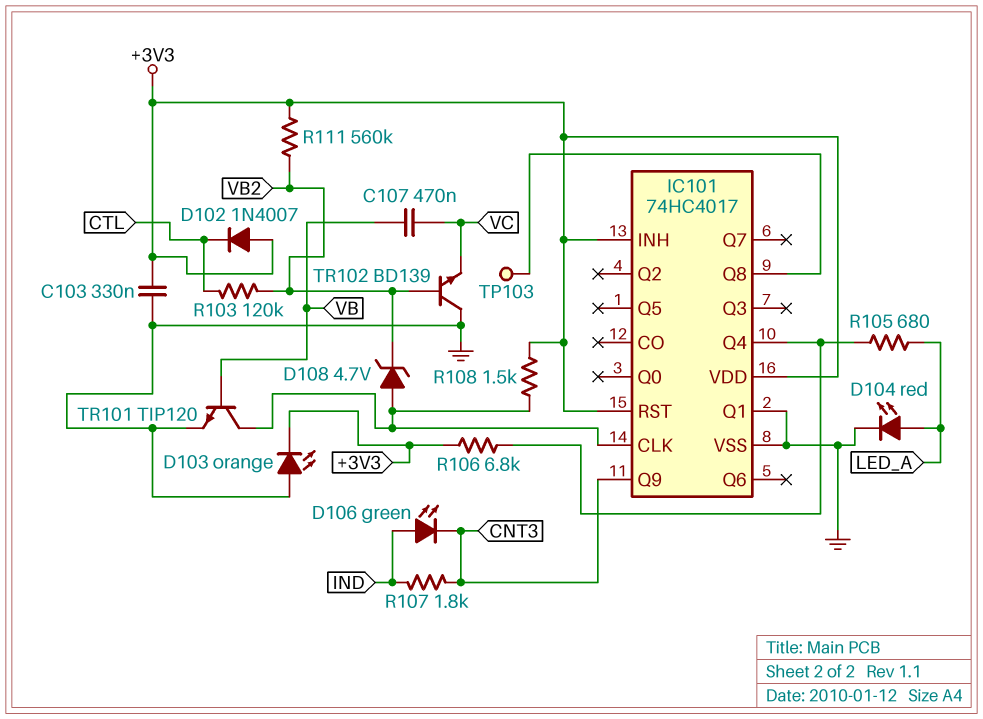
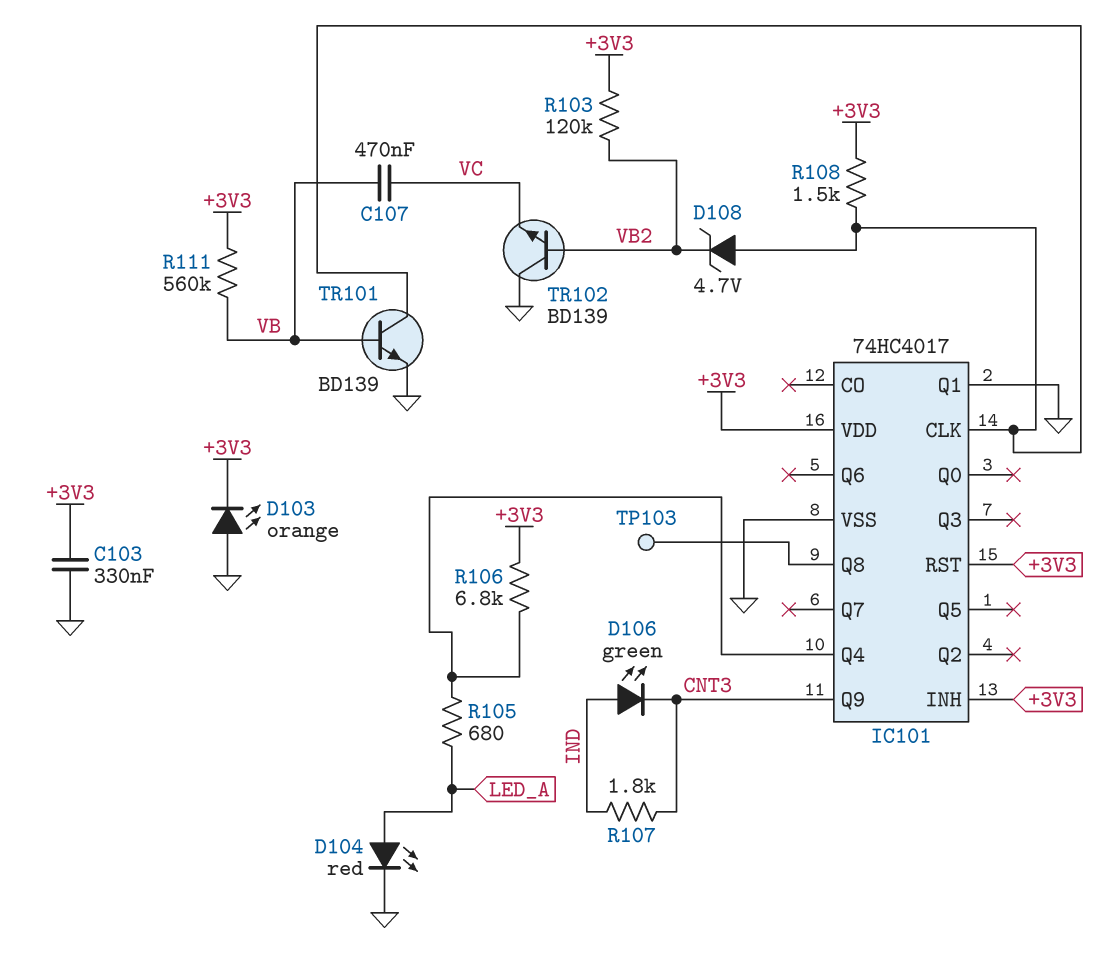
D102: diode 1N4007 (A +3V3, K CTL) -> none
R103: 120k (CTL, VB2) -> 120k (+3V3, VB2)
R111: 560k (+3V3, VB2) -> 560k (+3V3, VB)
TR101: NPN TIP120 (B VB, C IC101/CLK, E GND) -> NPN BD139 (B VB, C IC101/CLK, E GND)

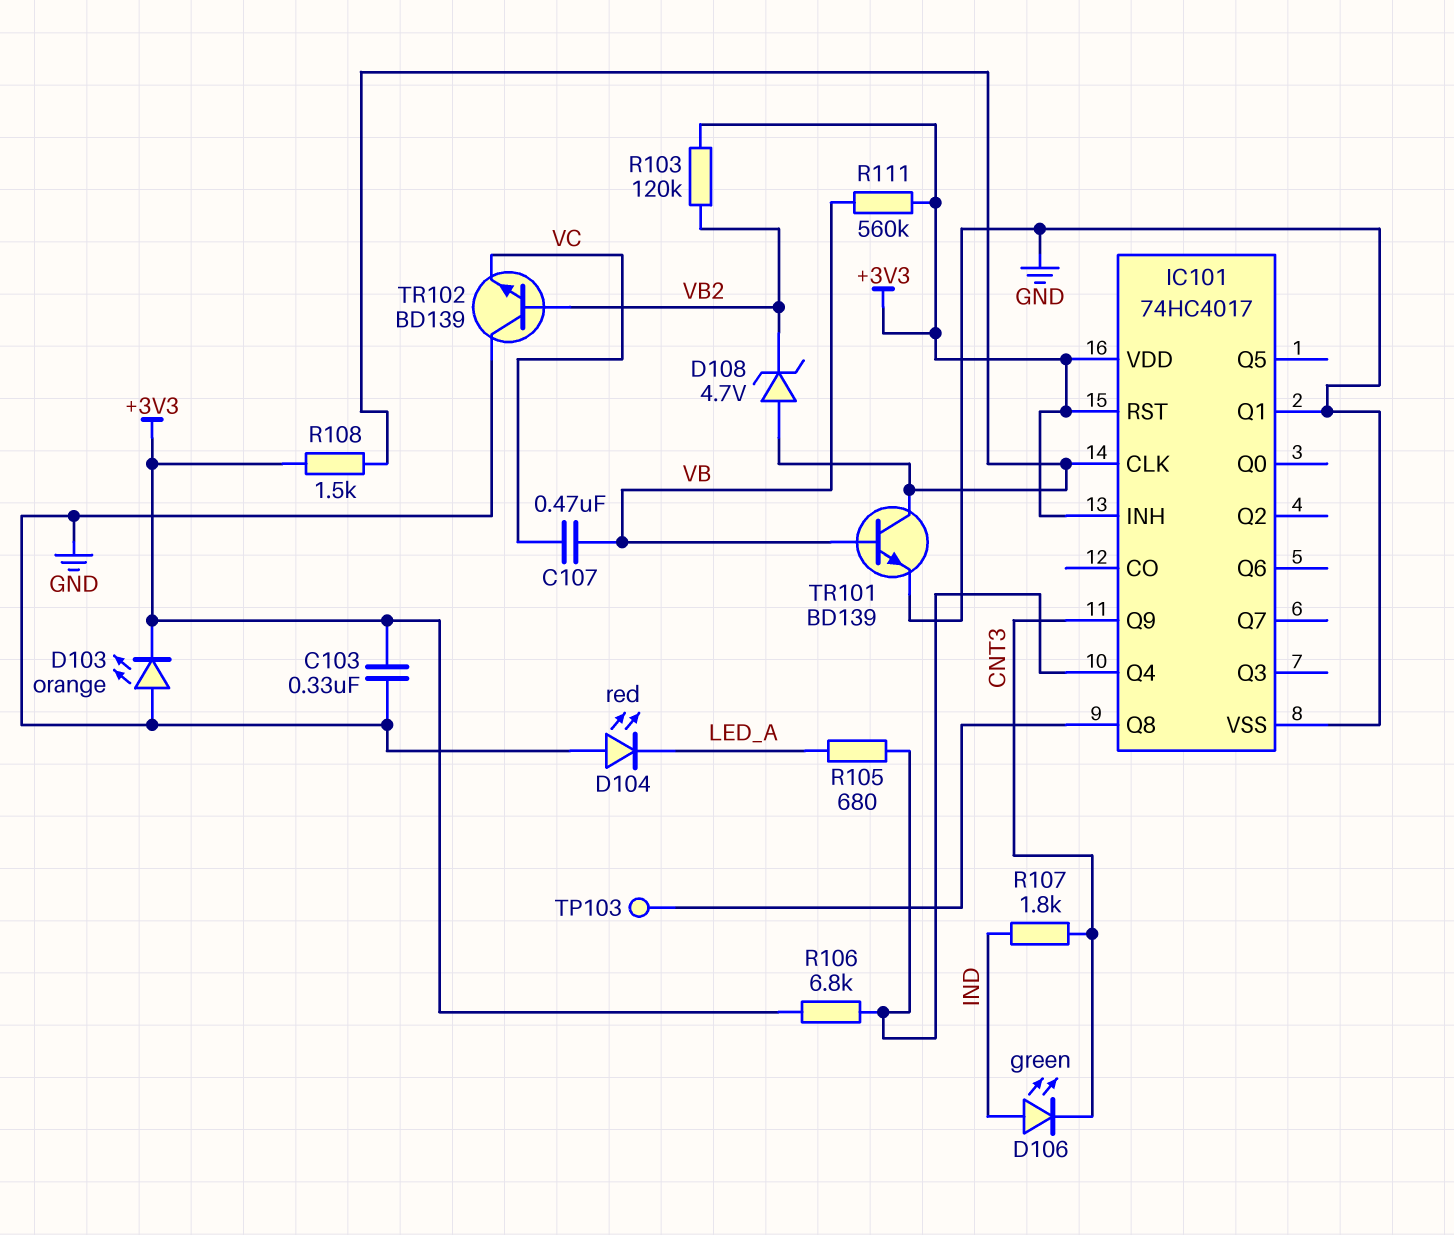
D104: LED red (A LED_A, K GND) -> LED red (A GND, K LED_A)

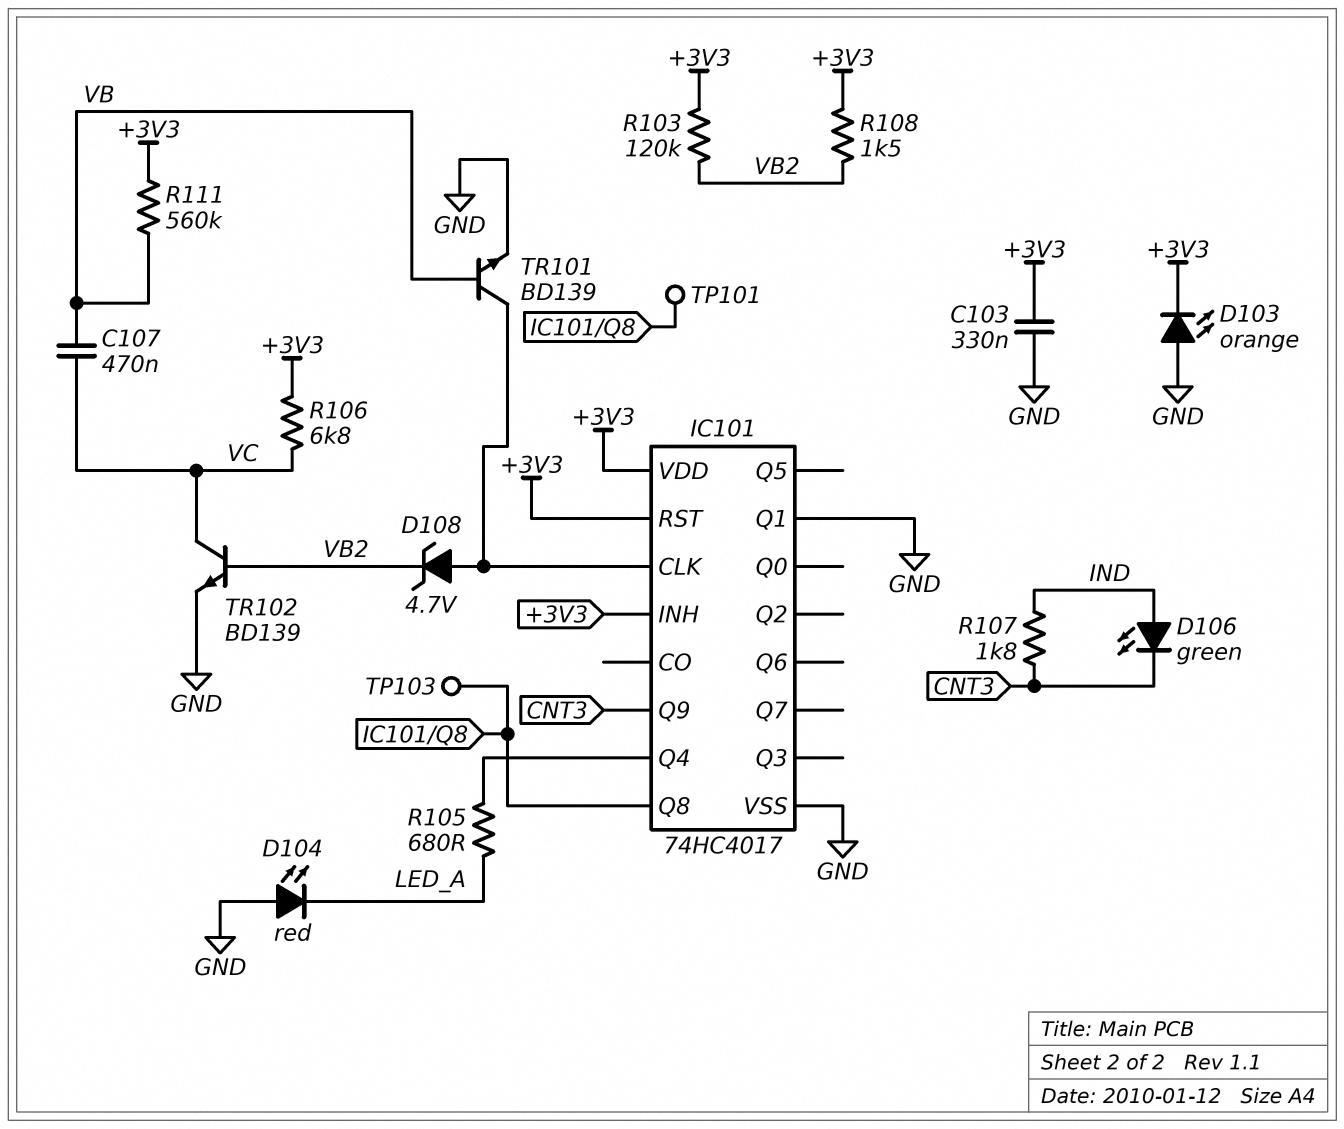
R106: 6.8k (+3V3, IC101/Q4) -> 6.8k (+3V3, VC)
R108: 1.5k (+3V3, IC101/CLK) -> 1.5k (+3V3, VB2)
TP101: none -> test point (IC101/Q8)
TR102: NPN BD139 (B VB2, C GND, E VC) -> NPN BD139 (B VB2, C VC, E GND)

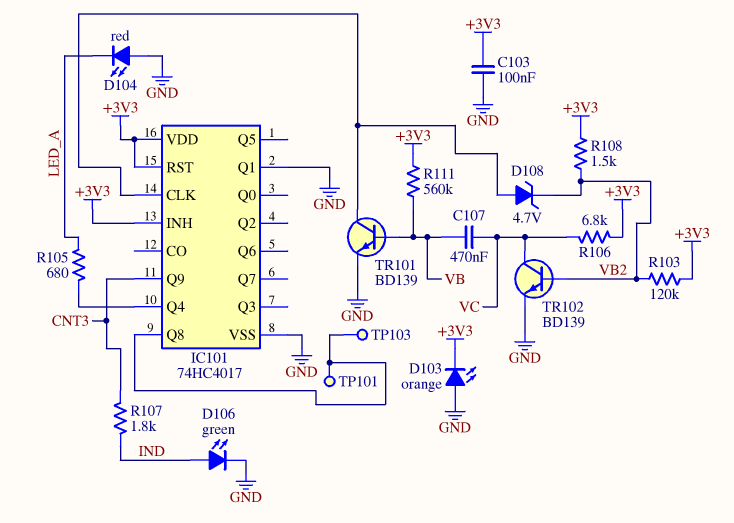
C103: 330nF (+3V3, GND) -> 100nF (+3V3, GND)
D106: LED green (A IND, K CNT3) -> LED green (A IND, K GND)

